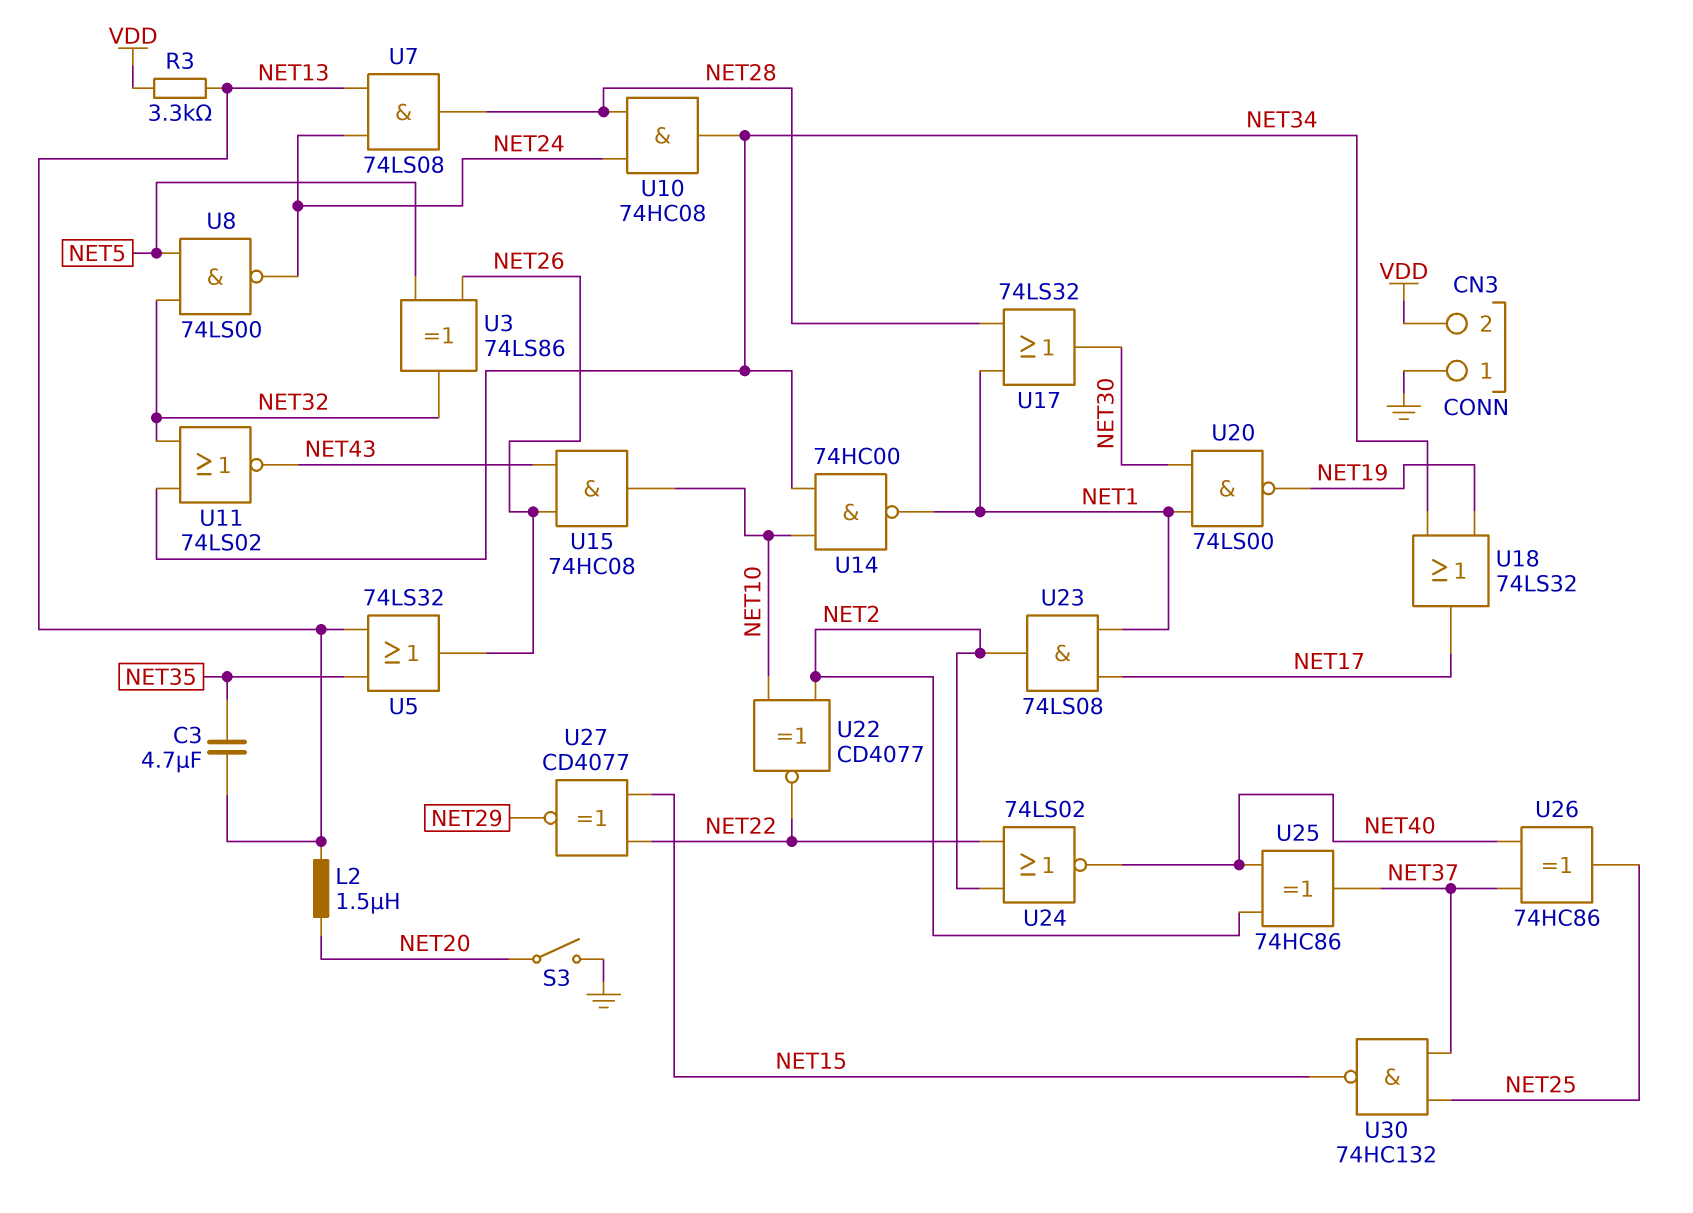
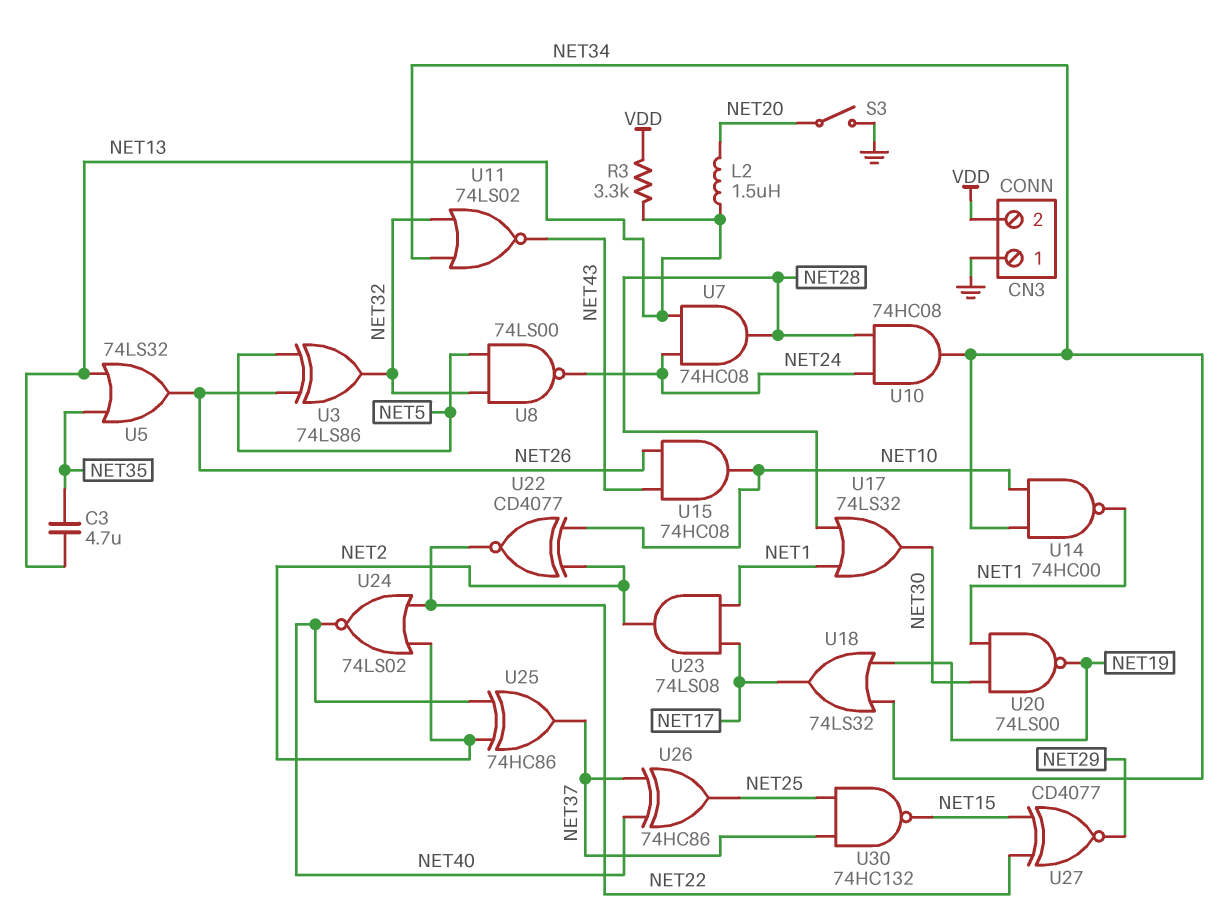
U7: AND 74LS08 (in NET13, in NET24, out NET28) -> AND 74HC08 (in NET13, in NET24, out NET28)

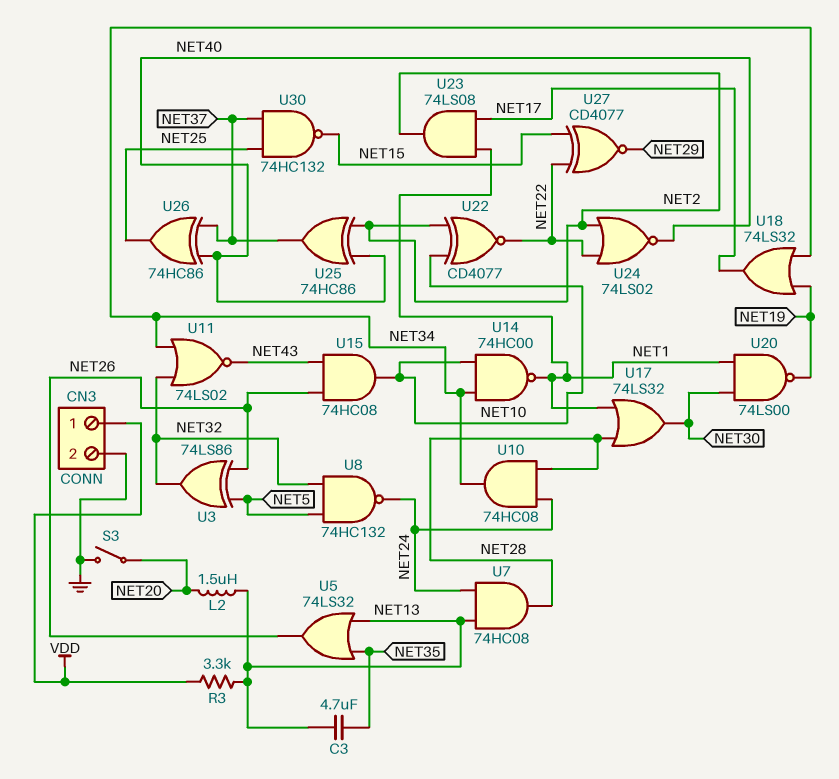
CN3 pin 1: GND -> VDD
CN3 pin 2: VDD -> GND
U8: NAND 74LS00 (in NET5, in NET32, out NET24) -> NAND 74HC132 (in NET5, in NET32, out NET24)

